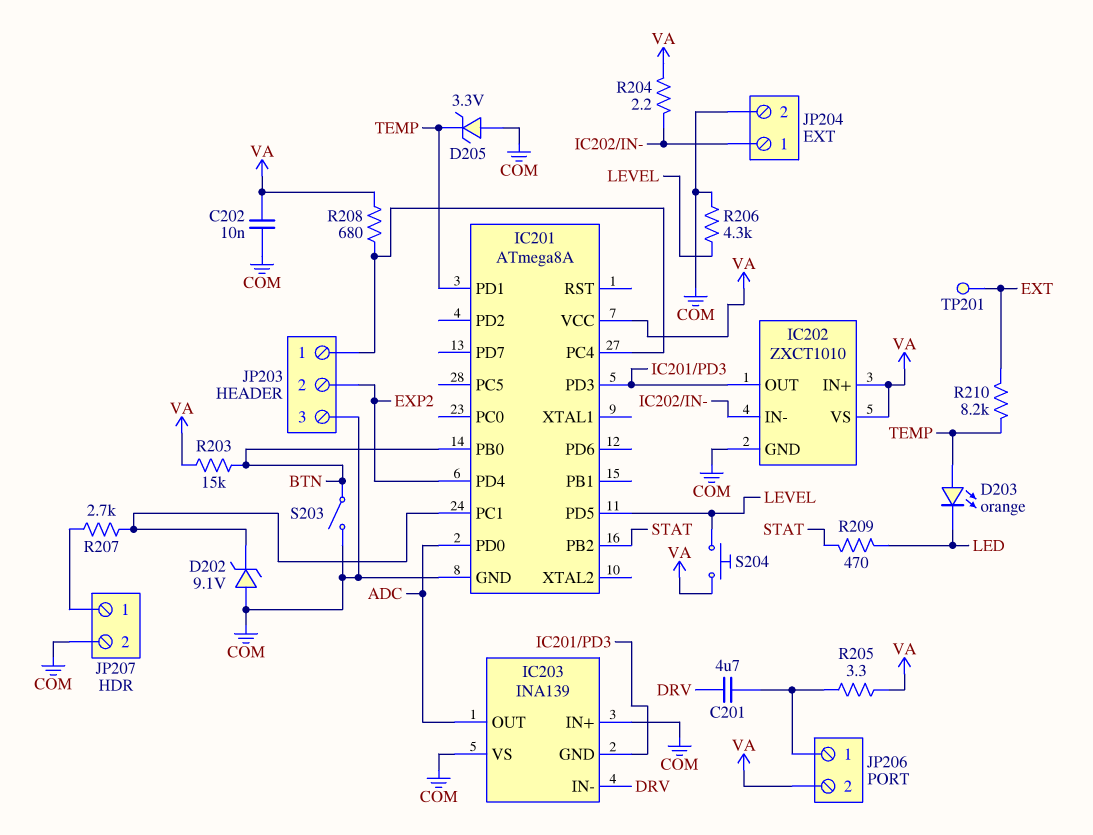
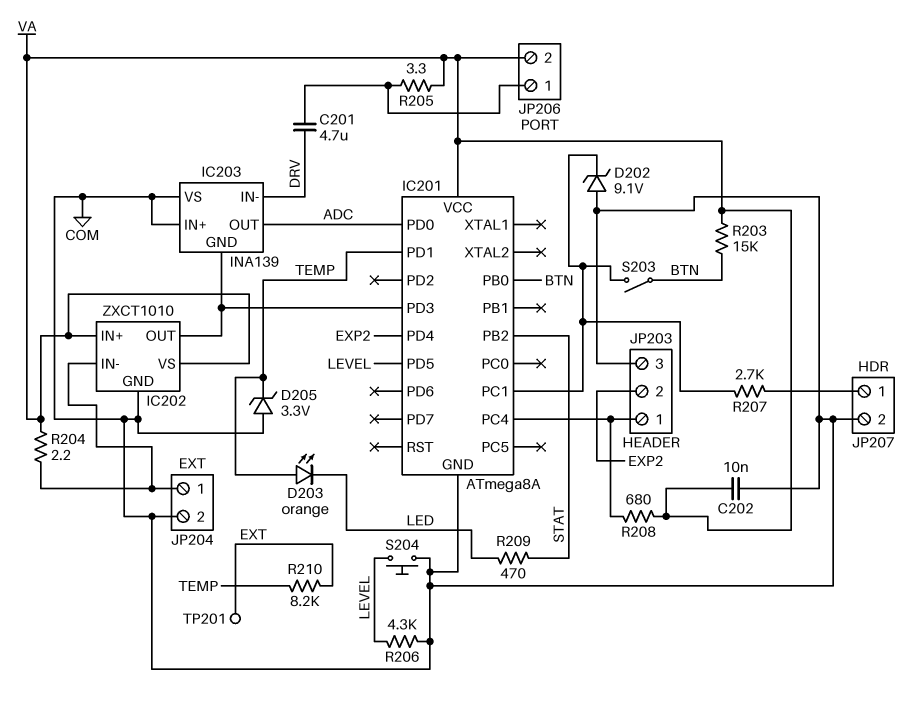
S203: switch (BTN, COM) -> switch (BTN, IC201/PC1)
S204: button (LEVEL, VA) -> button (COM, LEVEL)

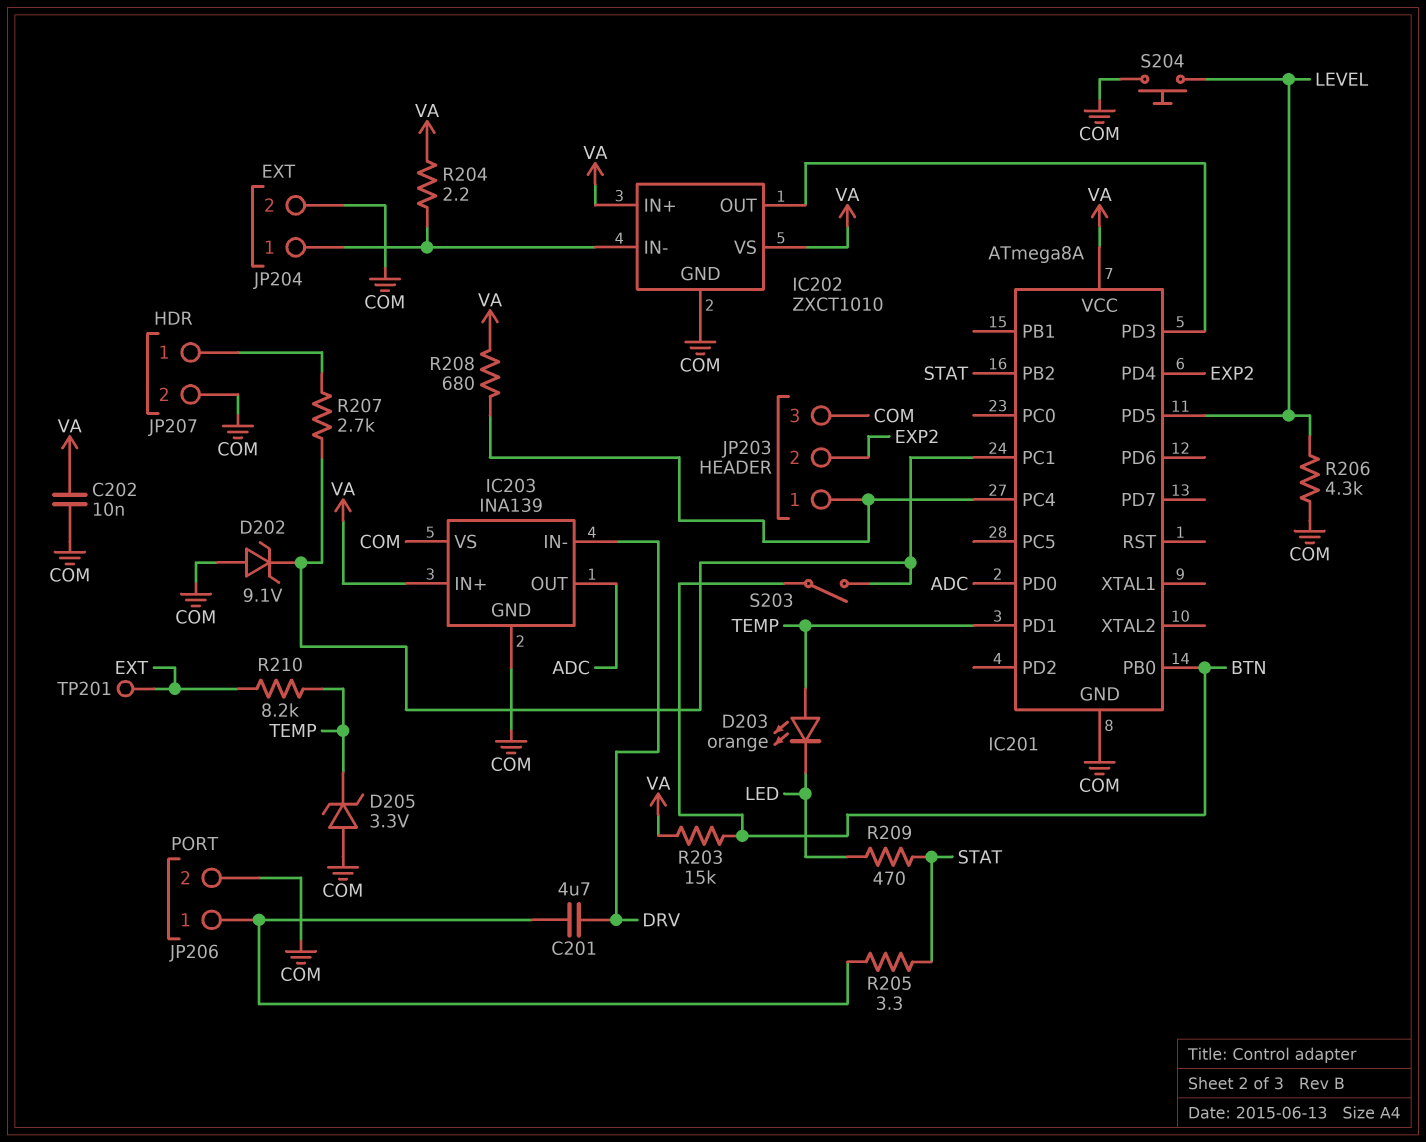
IC203 pin GND: IC201/PD3 -> COM
IC203 pin IN+: COM -> VA
JP206 pin 2: VA -> COM
R205: 3.3 (JP206/1, VA) -> 3.3 (JP206/1, STAT)

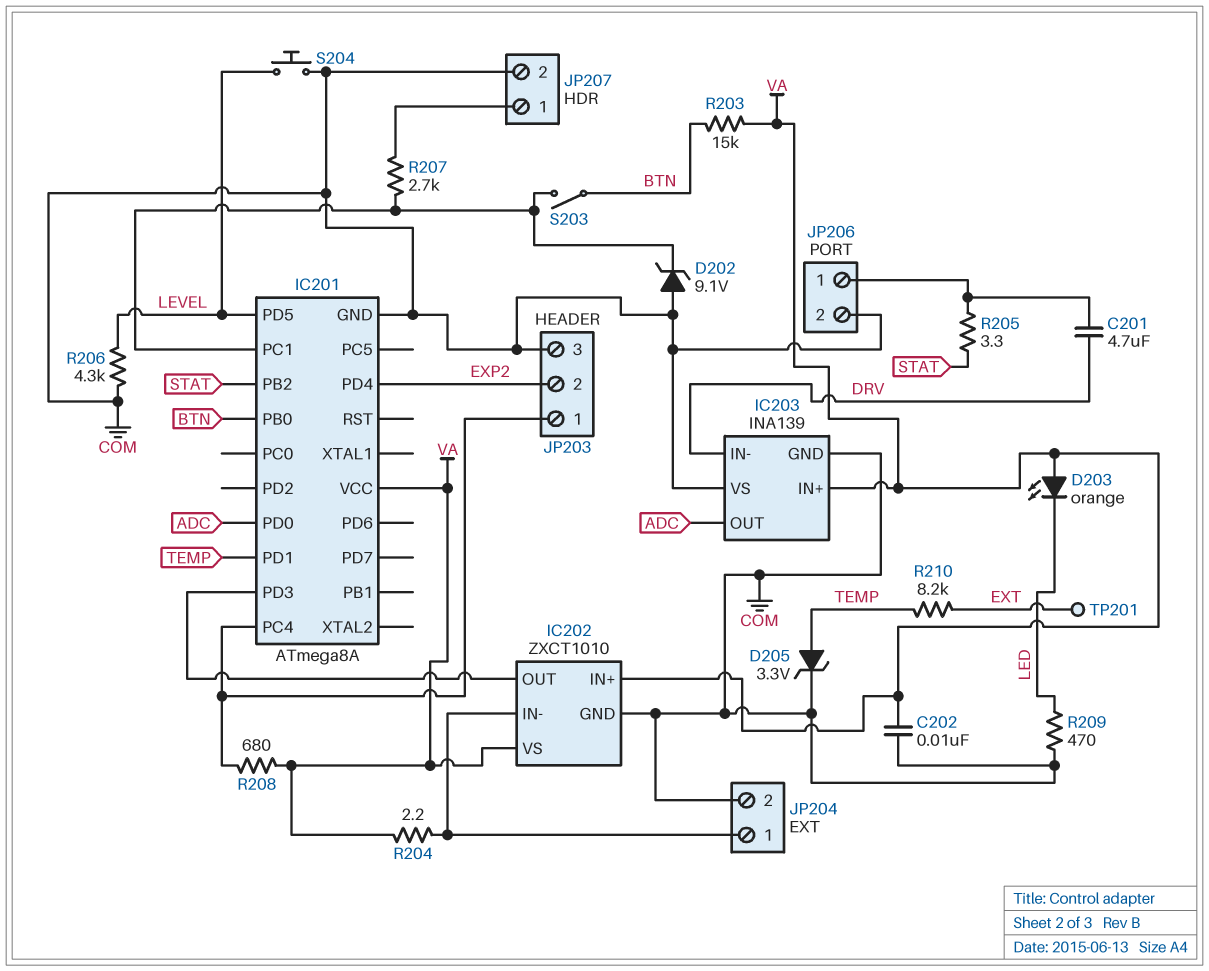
D203: LED orange (A TEMP, K LED) -> LED orange (A VA, K LED)
D205: zener 3.3V (A COM, K TEMP) -> zener 3.3V (A TEMP, K COM)
R209: 470 (LED, STAT) -> 470 (COM, LED)

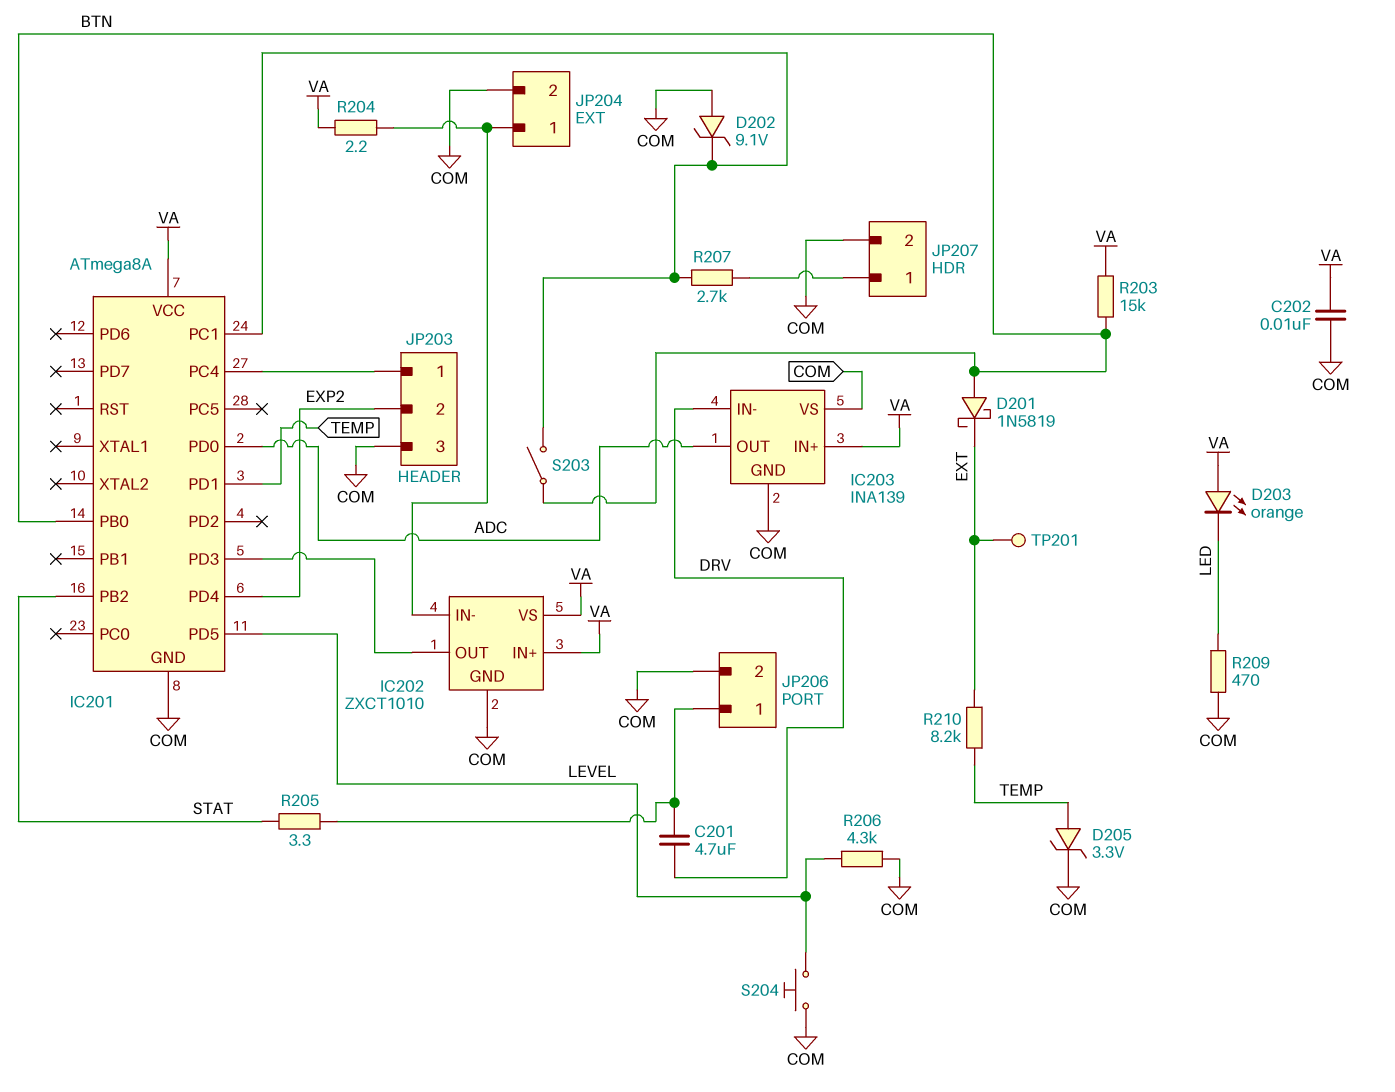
D201: none -> schottky 1N5819 (A BTN, K EXT)
R208: 680 (IC201/PC4, VA) -> none

